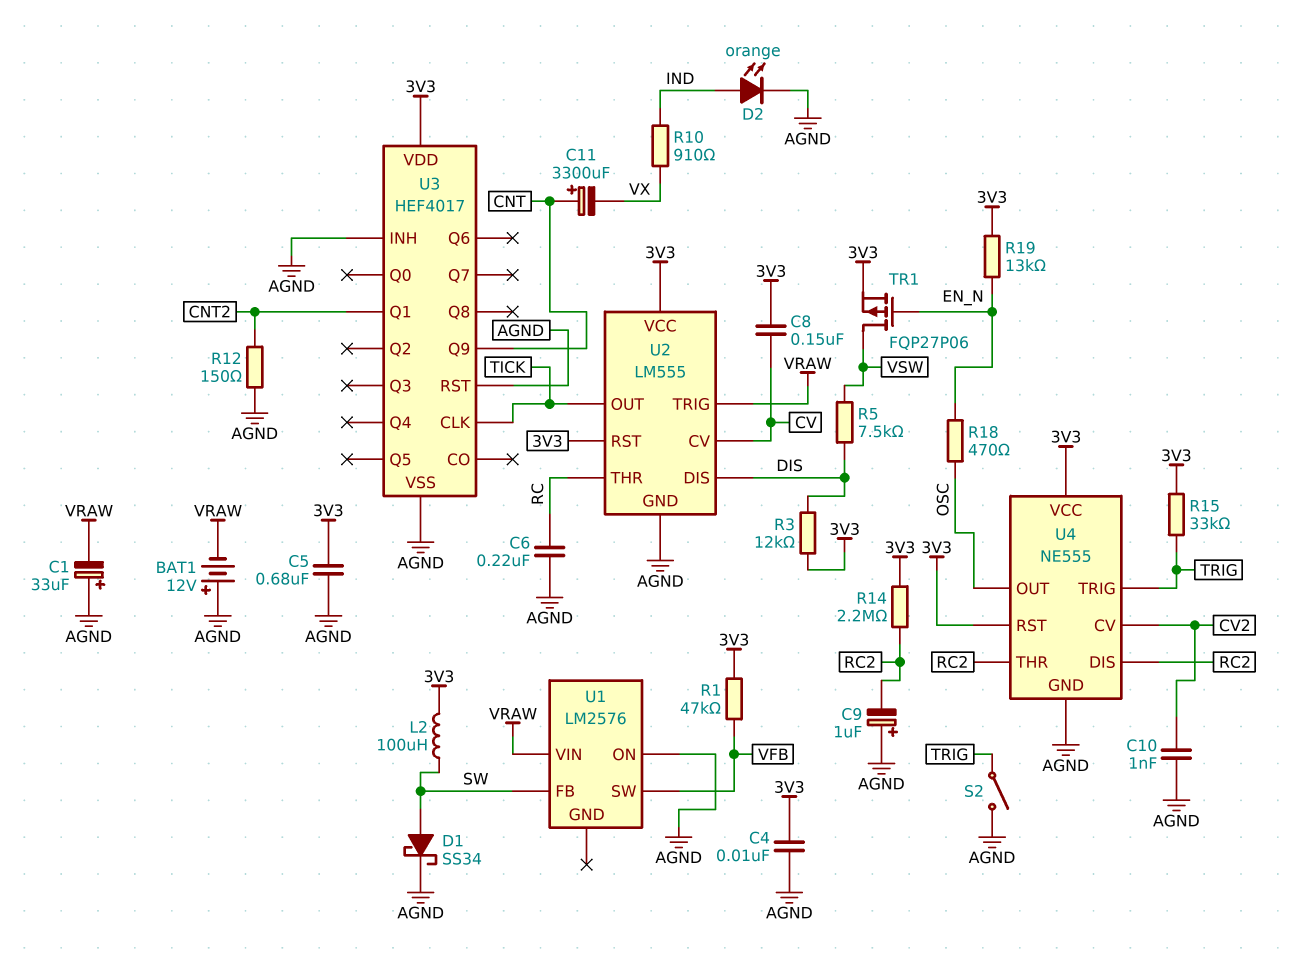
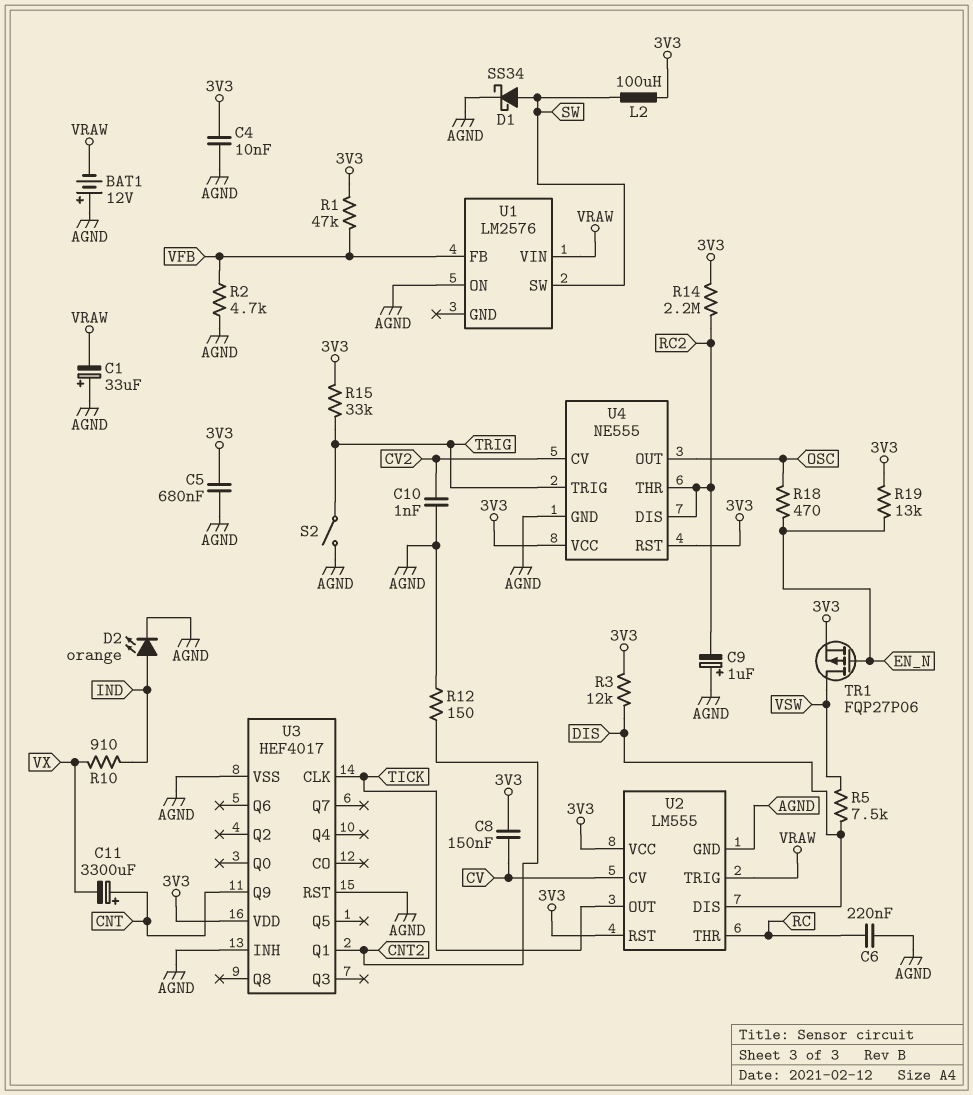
R2: none -> 4.7k (AGND, VFB)
U1 pin FB: SW -> VFB
U1 pin SW: VFB -> SW

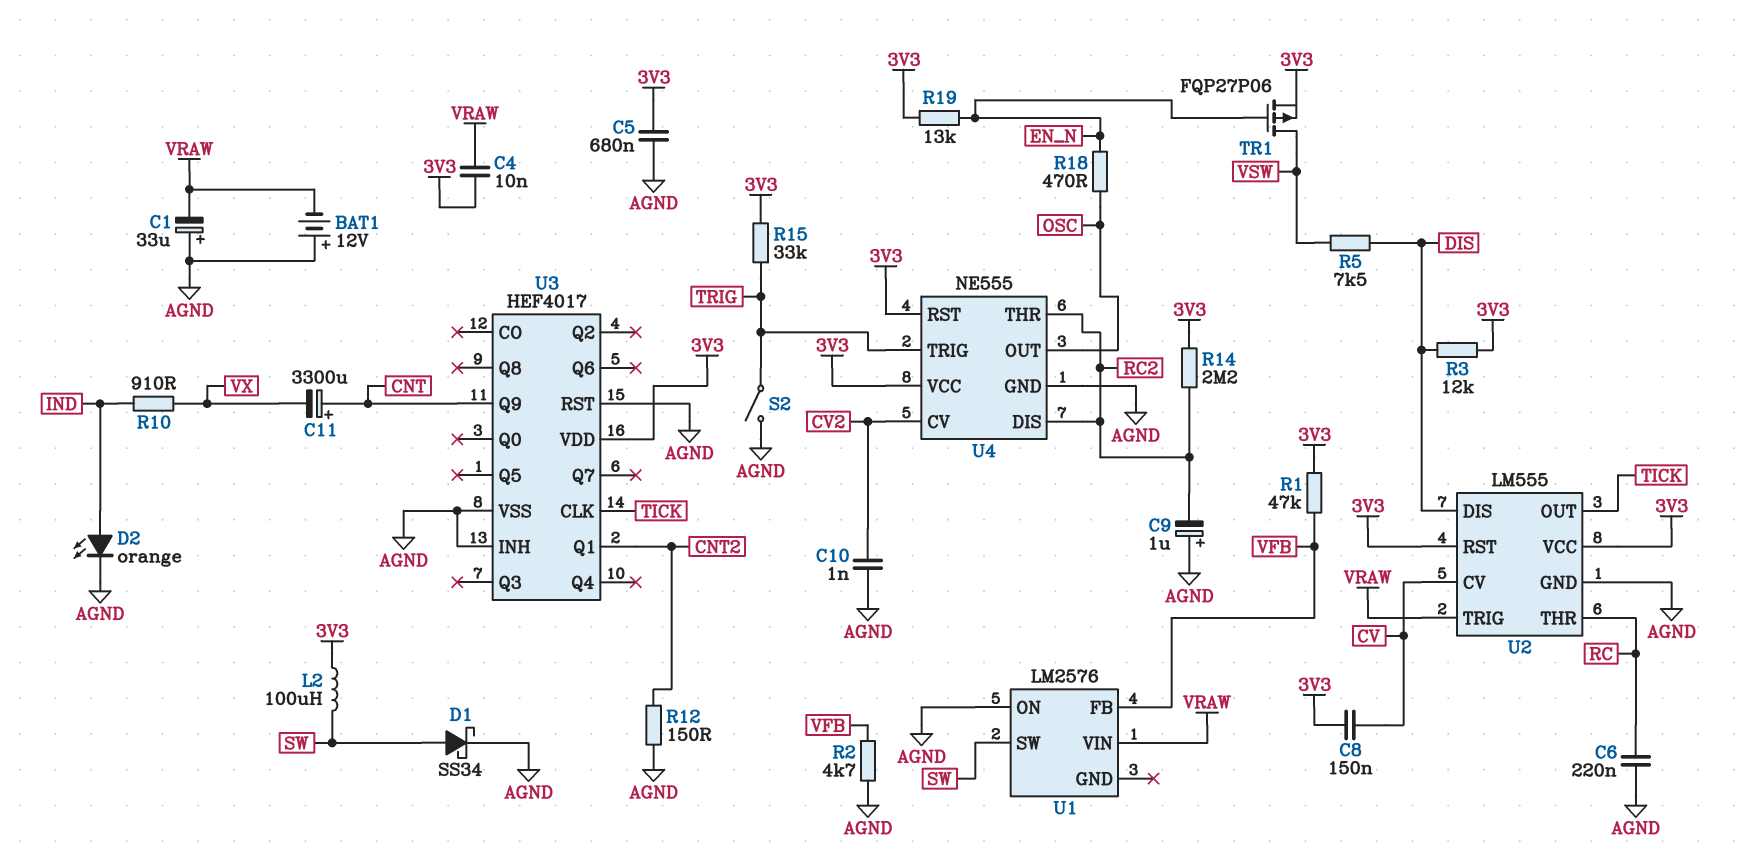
C4: 10nF (3V3, AGND) -> 10nF (3V3, VRAW)

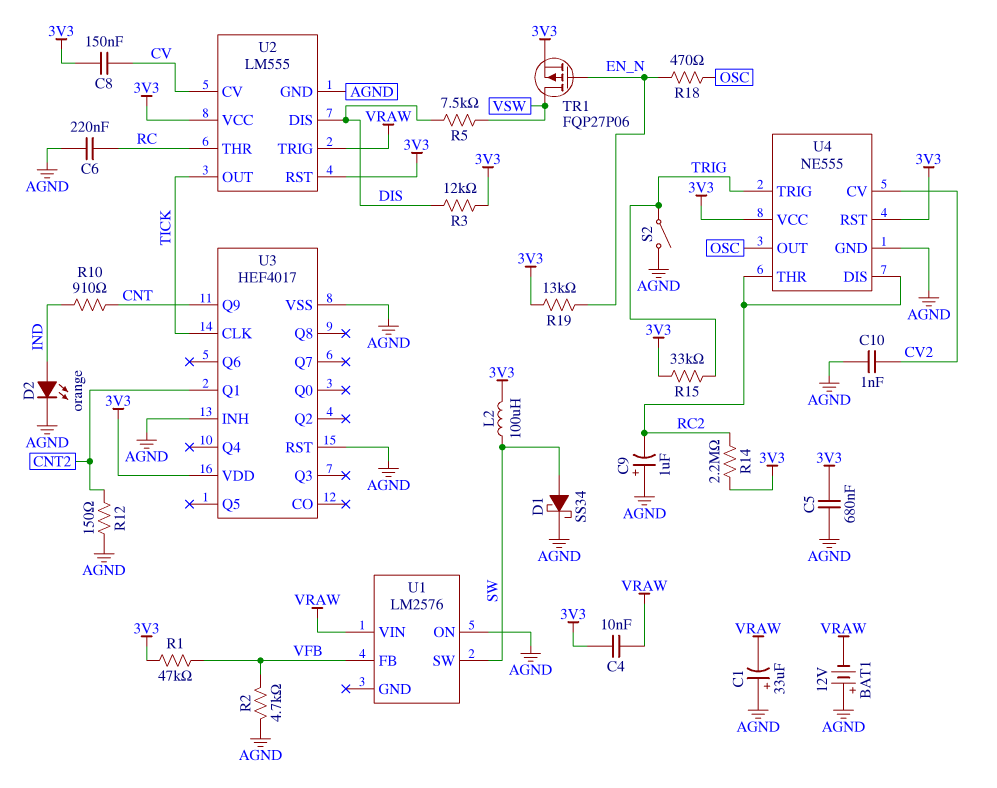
C11: 3300uF (plus CNT, minus VX) -> none
R10: 910 (IND, VX) -> 910 (CNT, IND)

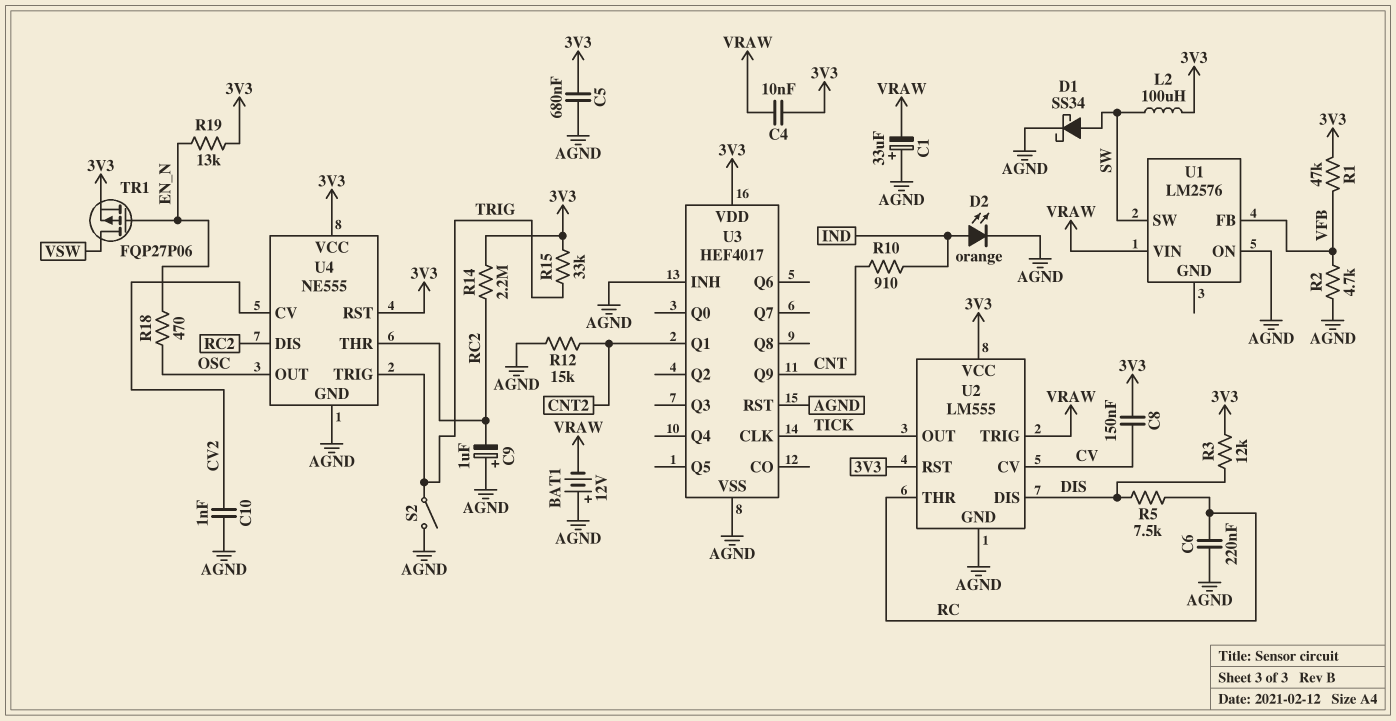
R5: 7.5k (DIS, VSW) -> 7.5k (DIS, RC)
R12: 150 (AGND, CNT2) -> 15k (AGND, CNT2)

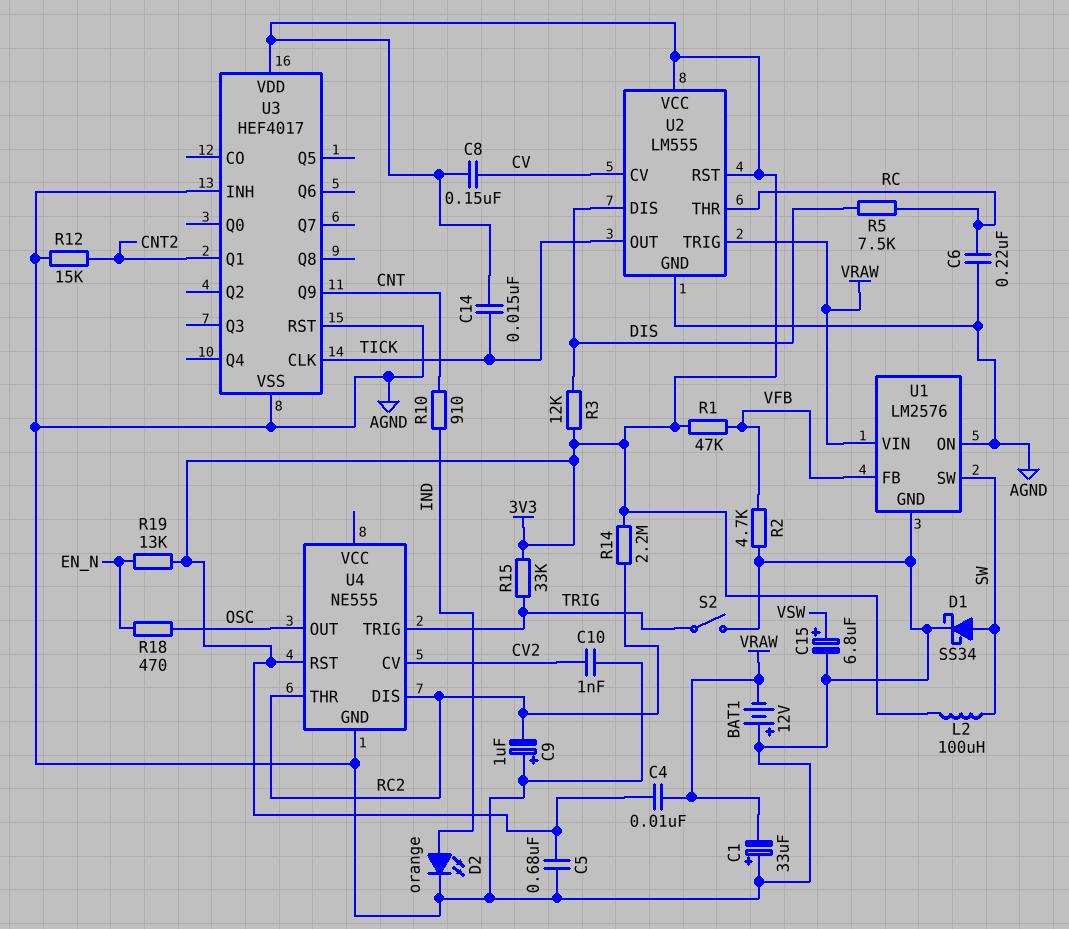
C14: none -> 15nF (3V3, TICK)
C15: none -> 6.8uF (plus VSW, minus AGND)
TR1: PMOS FQP27P06 (G EN_N, D VSW, S 3V3) -> none
U1 pin GND: none -> AGND
U4 pin VCC: 3V3 -> none

